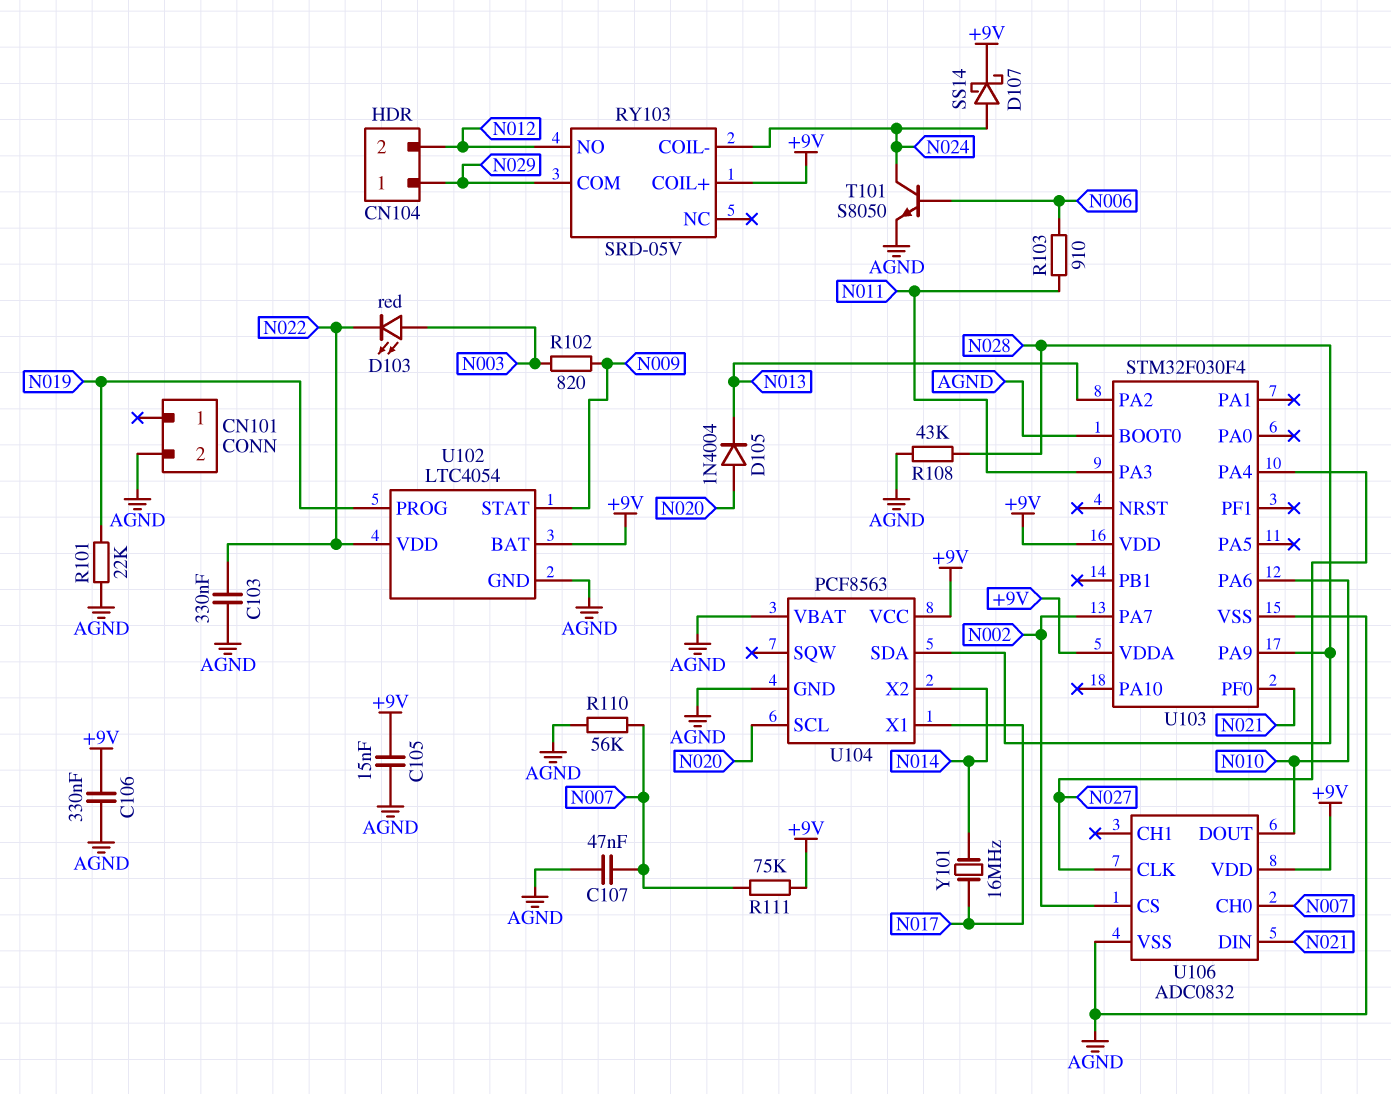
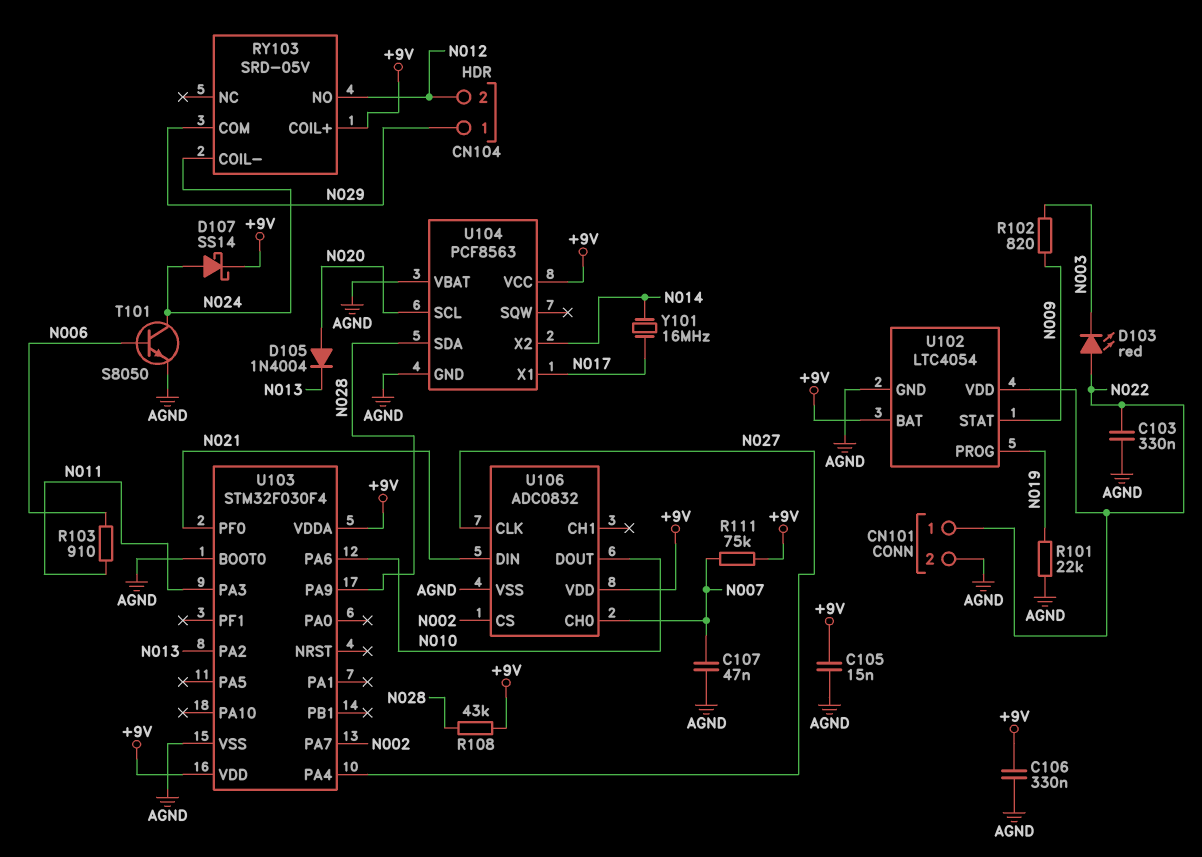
CN101 pin 1: none -> N022
D103: LED red (A N003, K N022) -> LED red (A N022, K N003)
R108: 43k (AGND, N028) -> 43k (+9V, N028)
R110: 56k (AGND, N007) -> none

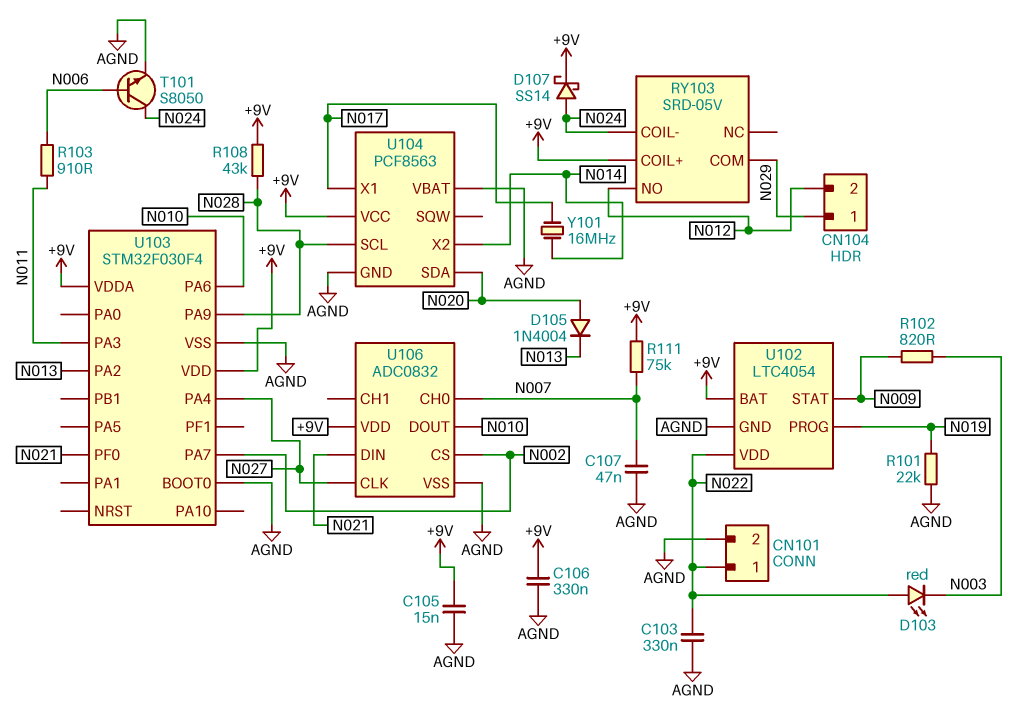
U104 pin SCL: N020 -> N028
U104 pin SDA: N028 -> N020

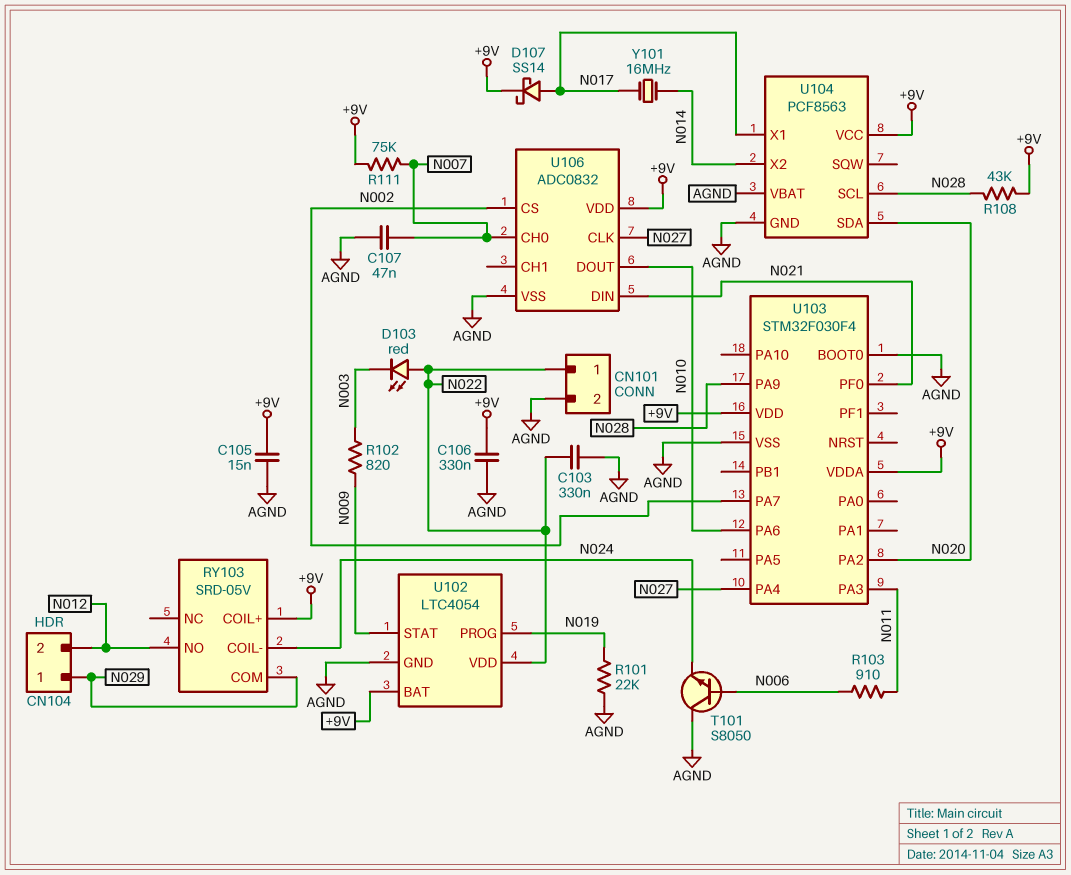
D105: diode 1N4004 (A N020, K N013) -> none
D107: schottky SS14 (A N024, K +9V) -> schottky SS14 (A N017, K +9V)
T101: NPN S8050 (B N006, C N024, E AGND) -> NPN S8050 (B N006, C AGND, E N024)
U103 pin PA2: N013 -> N020

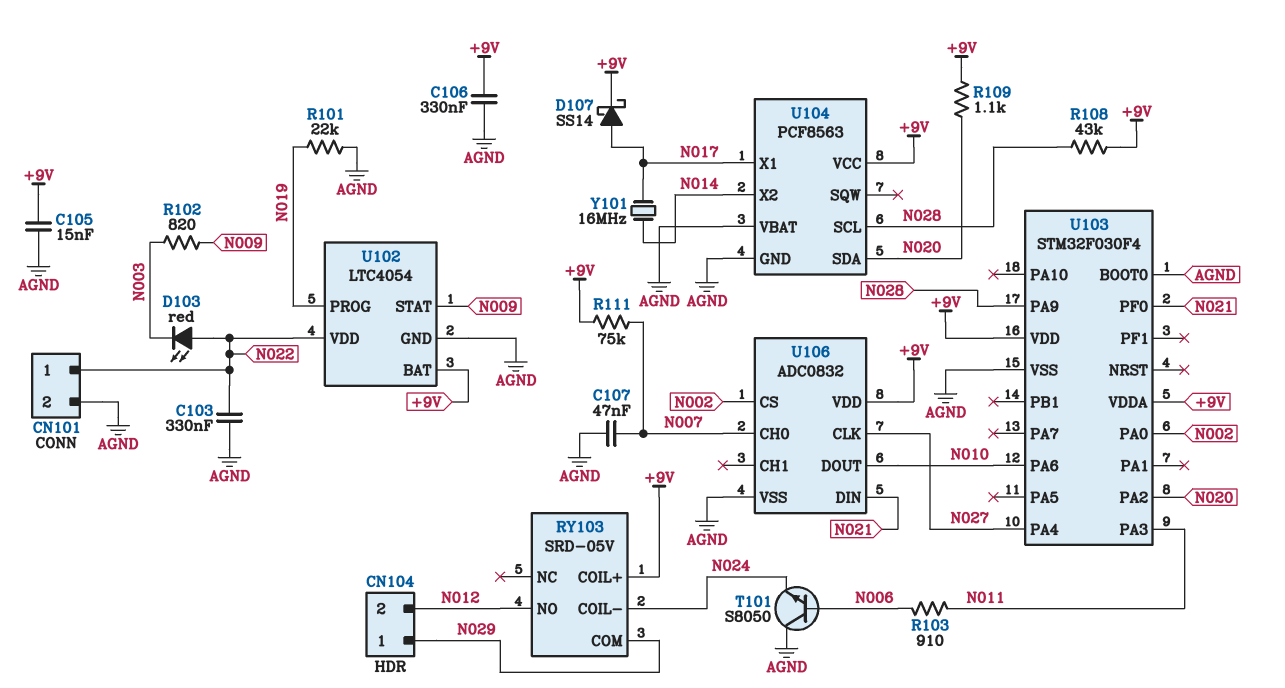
R109: none -> 1.1k (+9V, N020)
U103 pin PA0: none -> N002
U103 pin PA7: N002 -> none

